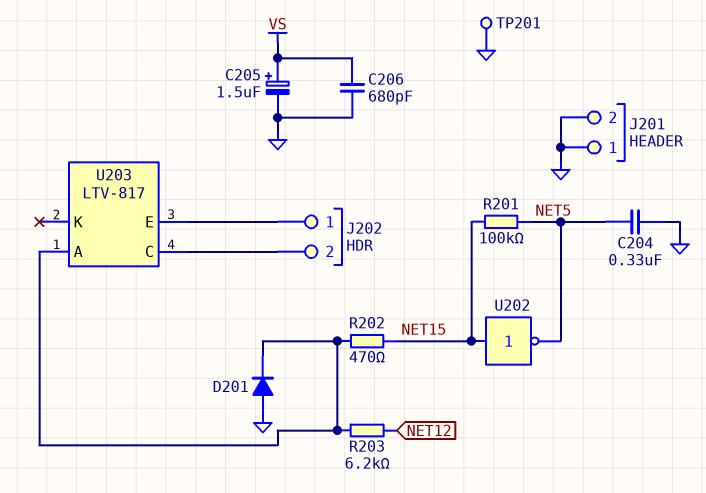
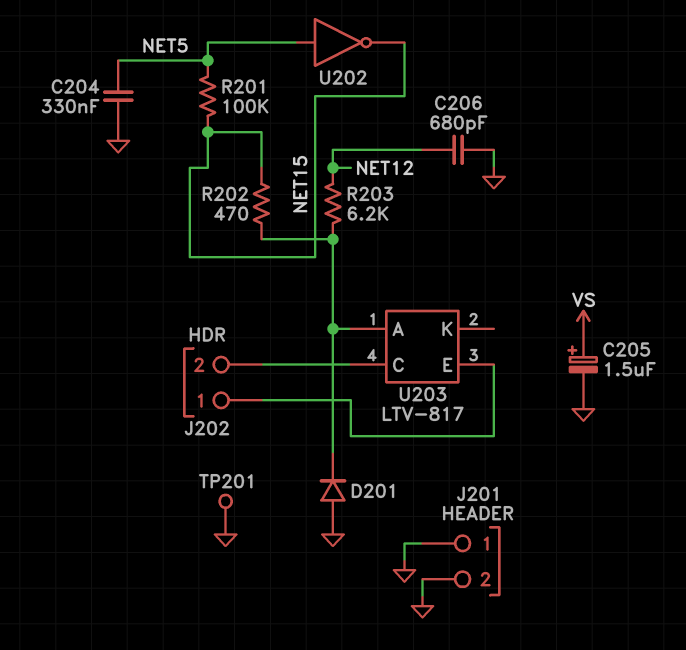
C206: 680pF (GND, VS) -> 680pF (GND, NET12)
U202: NOT (in NET15, out NET5) -> NOT (in NET5, out NET15)

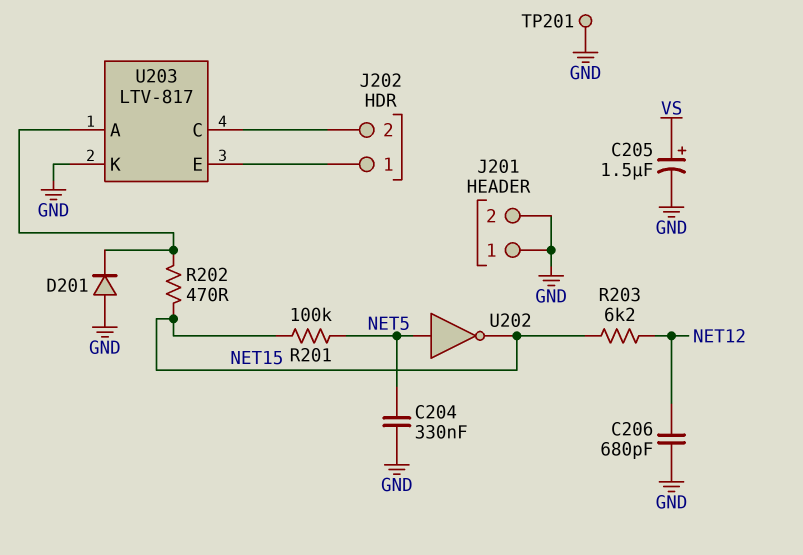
R203: 6.2k (NET12, U203/A) -> 6.2k (NET12, NET15)
U203 pin K: none -> GND

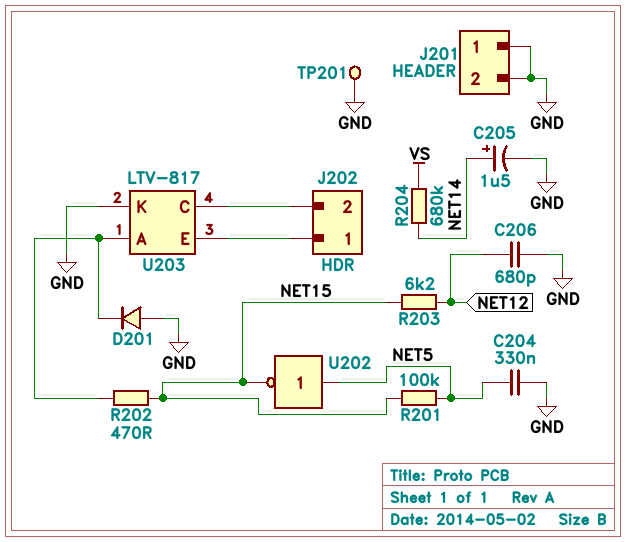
C205: 1.5uF (plus VS, minus GND) -> 1.5uF (plus NET14, minus GND)
R204: none -> 680k (NET14, VS)

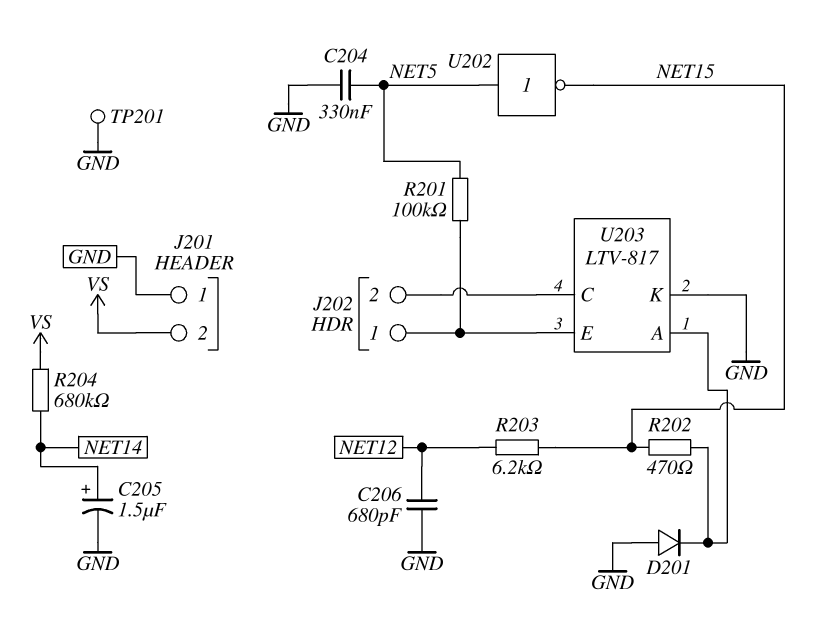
J201 pin 2: GND -> VS
R201: 100k (NET5, NET15) -> 100k (J202/1, NET5)

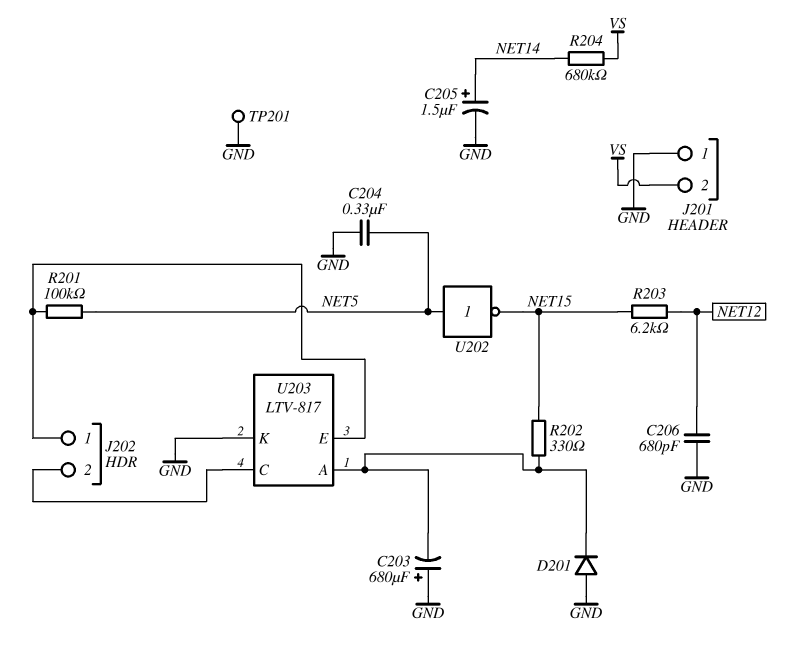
C203: none -> 680uF (plus GND, minus U203/A)
R202: 470 (NET15, U203/A) -> 330 (NET15, U203/A)

